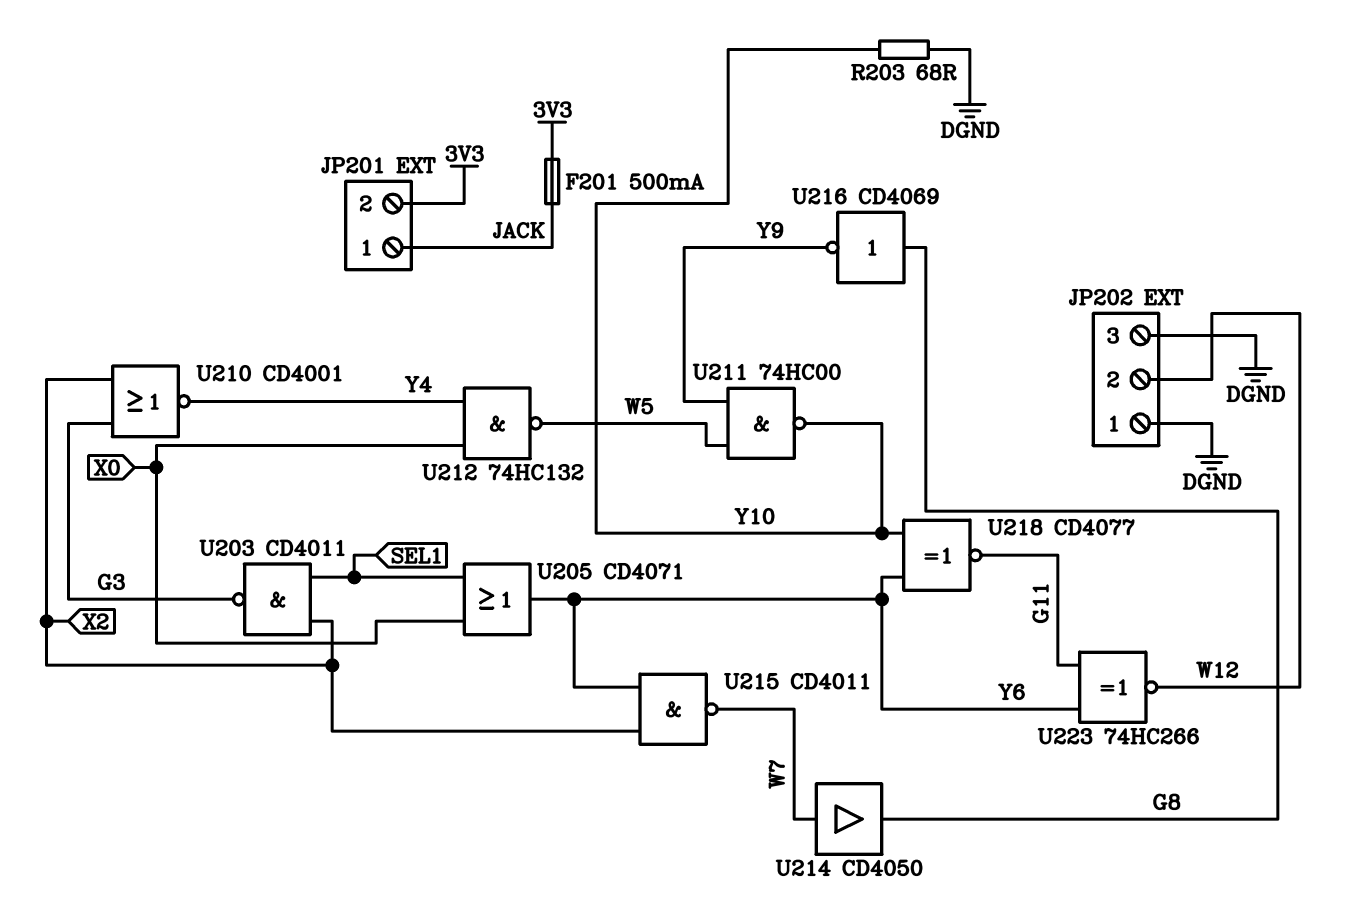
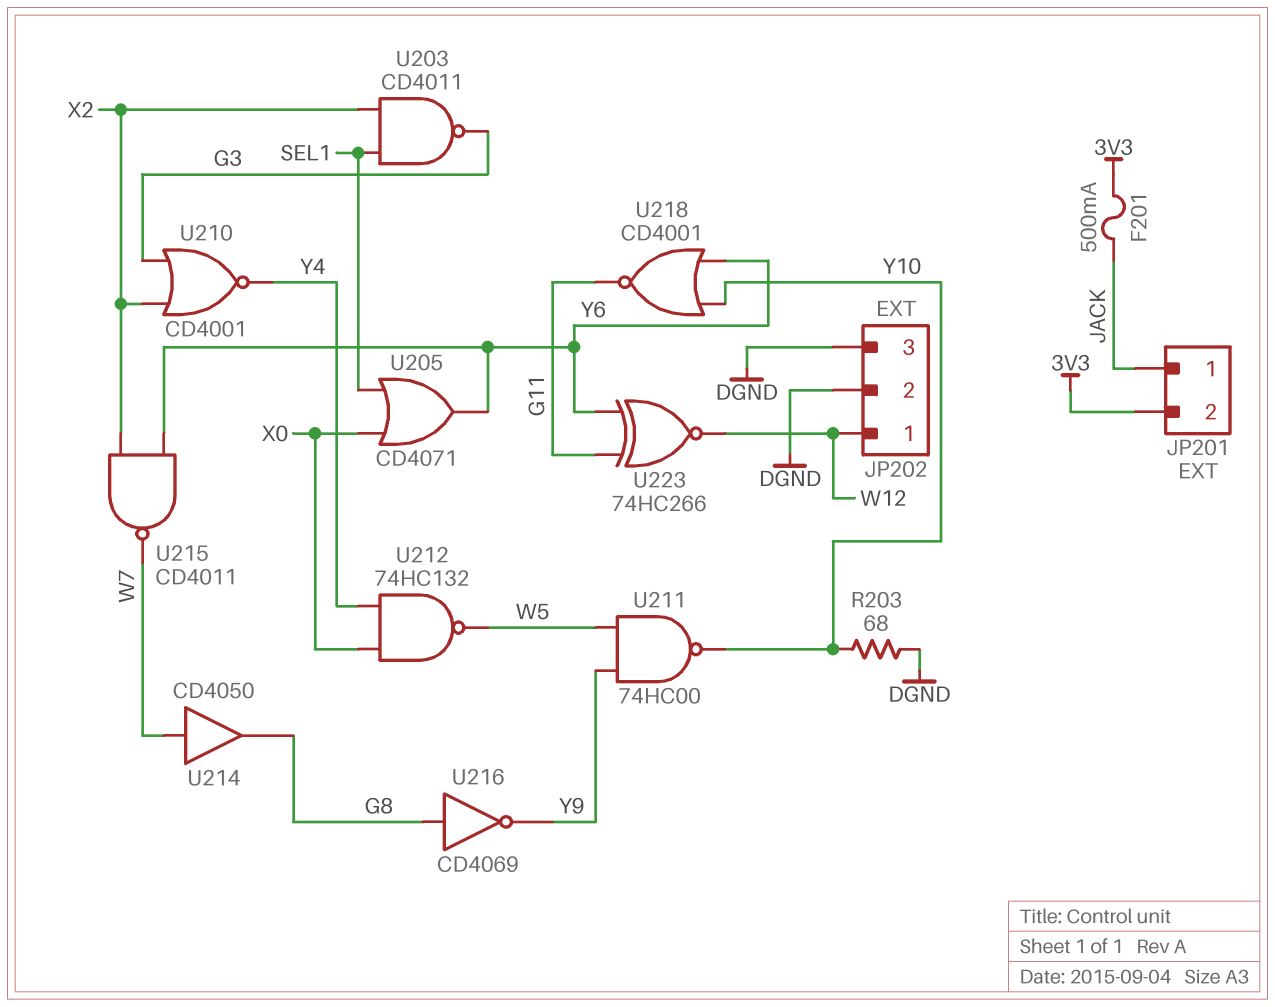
JP202 pin 1: DGND -> W12
JP202 pin 2: W12 -> DGND
U218: XNOR CD4077 (in Y6, in Y10, out G11) -> NOR CD4001 (in Y6, in Y10, out G11)

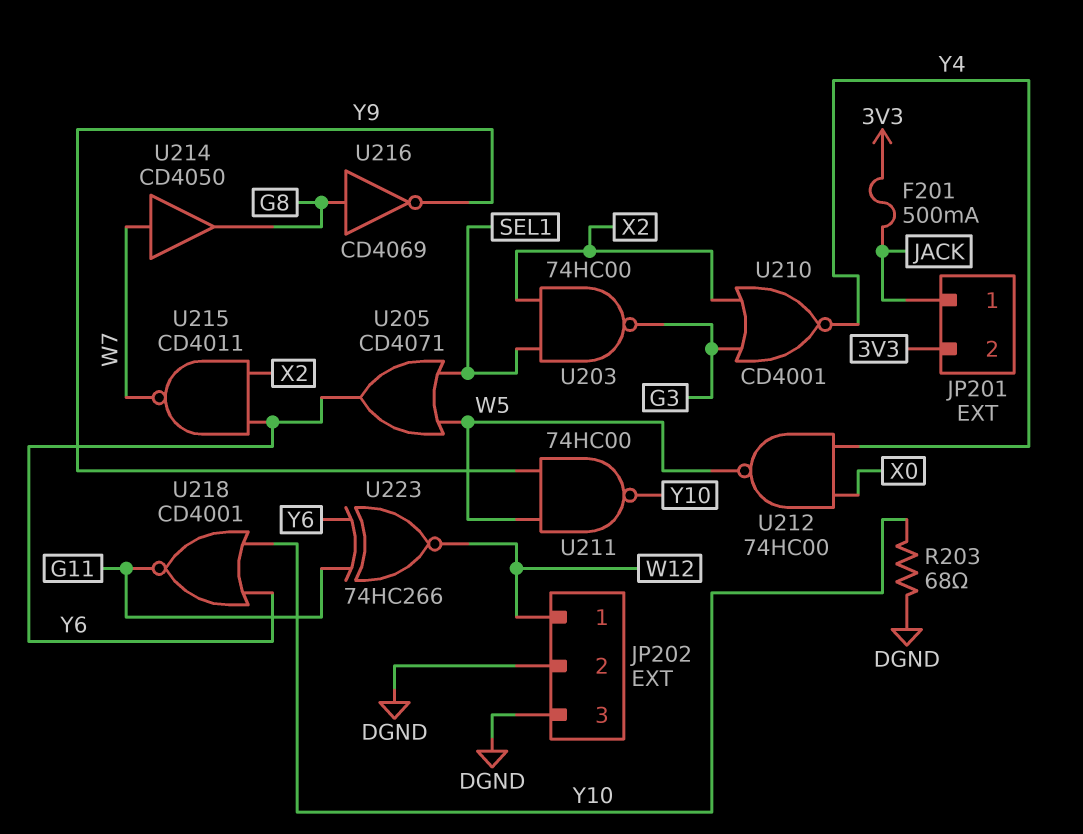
U203: NAND CD4011 (in SEL1, in X2, out G3) -> NAND 74HC00 (in SEL1, in X2, out G3)
U205: OR CD4071 (in SEL1, in X0, out Y6) -> OR CD4071 (in SEL1, in W5, out Y6)
U212: NAND 74HC132 (in X0, in Y4, out W5) -> NAND 74HC00 (in X0, in Y4, out W5)

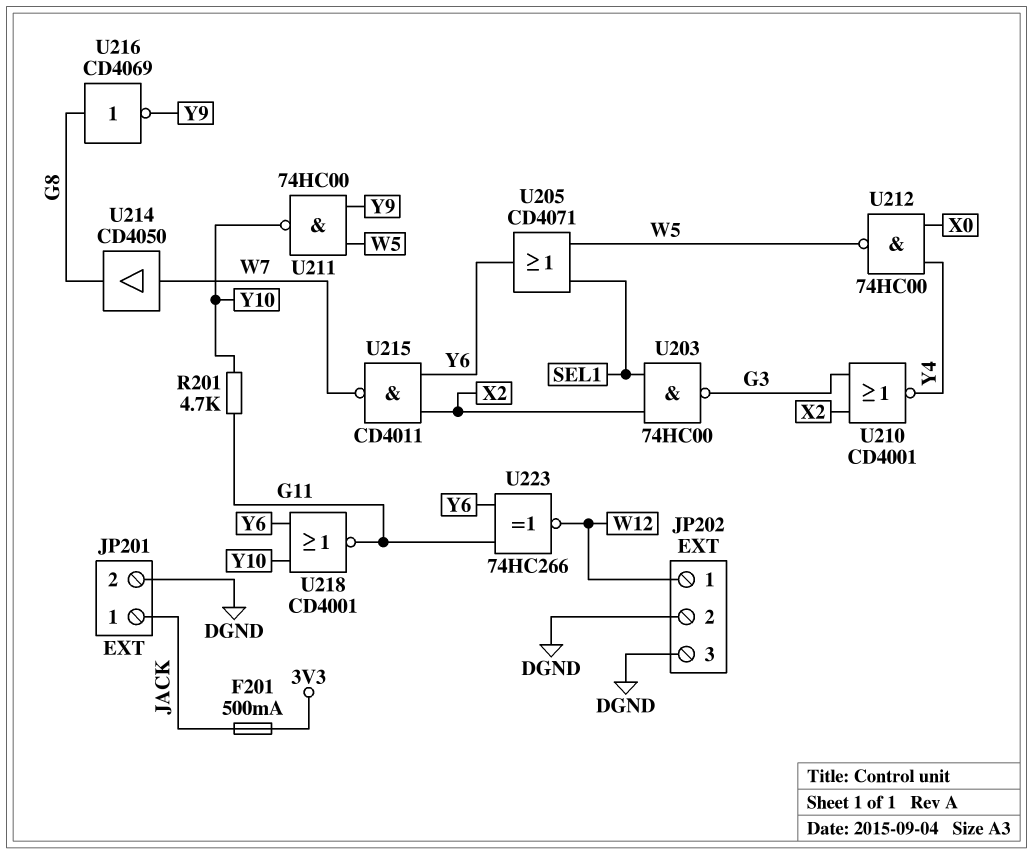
JP201 pin 2: 3V3 -> DGND
R201: none -> 4.7k (G11, Y10)
R203: 68 (DGND, Y10) -> none

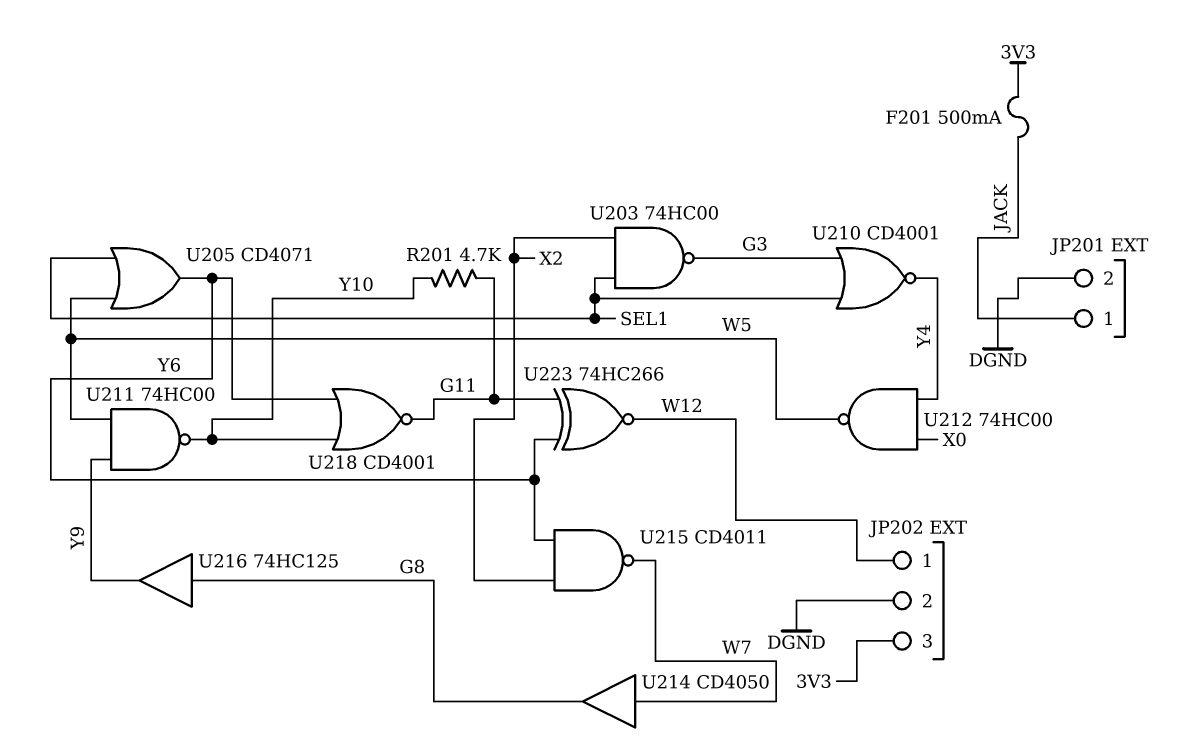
JP202 pin 3: DGND -> 3V3
U210: NOR CD4001 (in G3, in X2, out Y4) -> NOR CD4001 (in G3, in SEL1, out Y4)
U216: NOT CD4069 (in G8, out Y9) -> buffer 74HC125 (in G8, out Y9)

